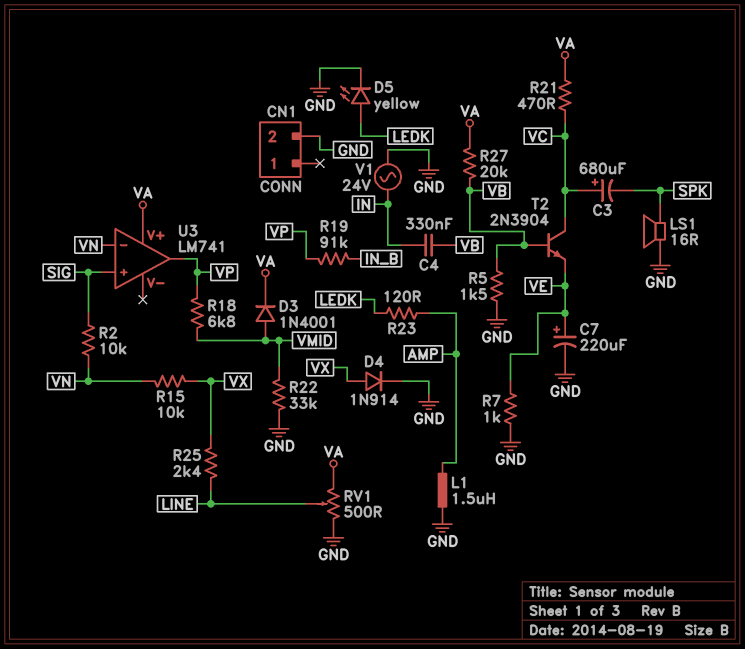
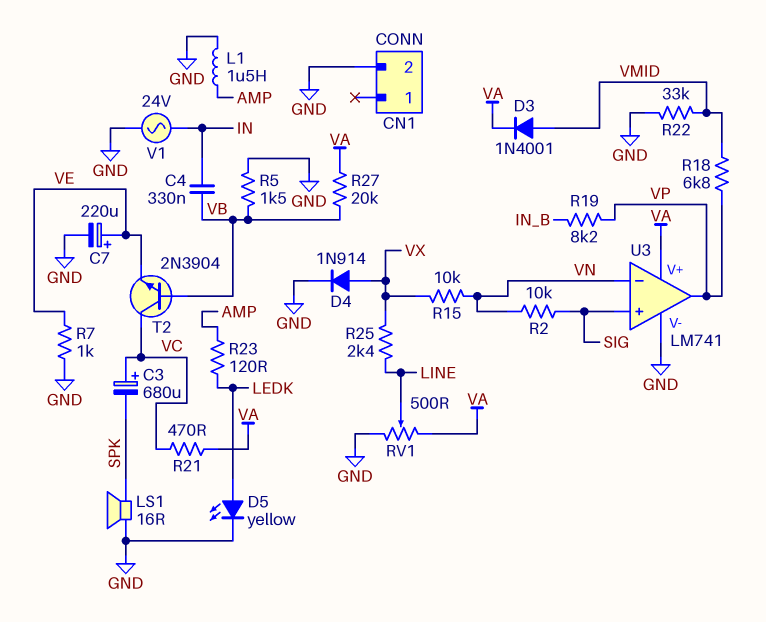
R19: 91k (IN_B, VP) -> 8.2k (IN_B, VP)
U3 pin V-: none -> GND

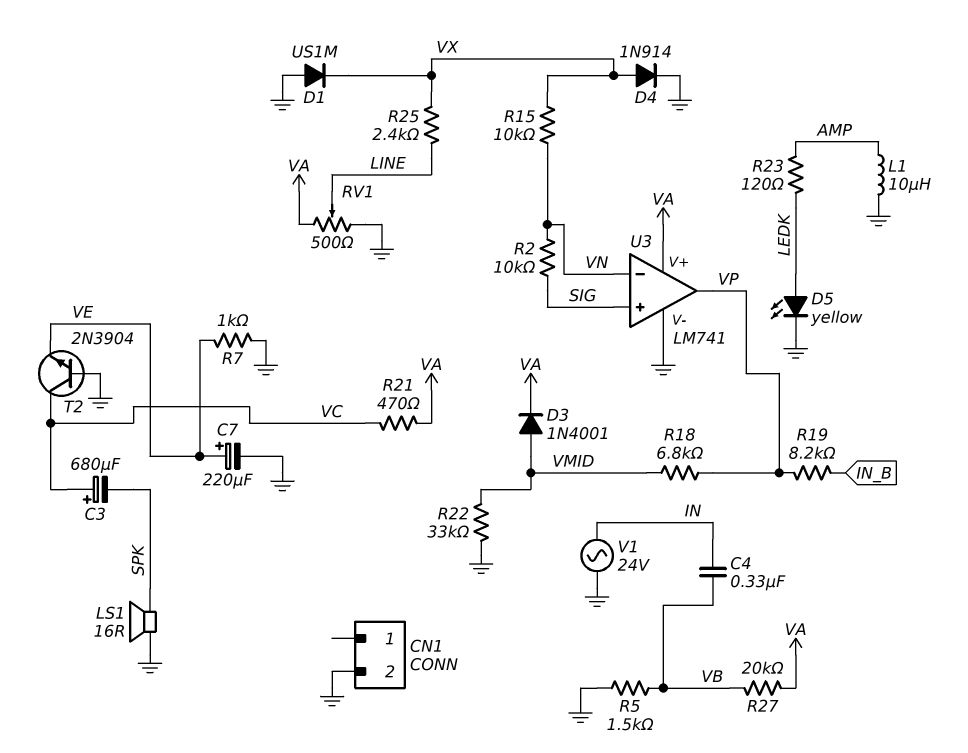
D1: none -> diode US1M (A GND, K VX)
L1: 1.5uH (AMP, GND) -> 10uH (AMP, GND)
T2: NPN 2N3904 (B VB, C VC, E VE) -> NPN 2N3904 (B GND, C VC, E VE)

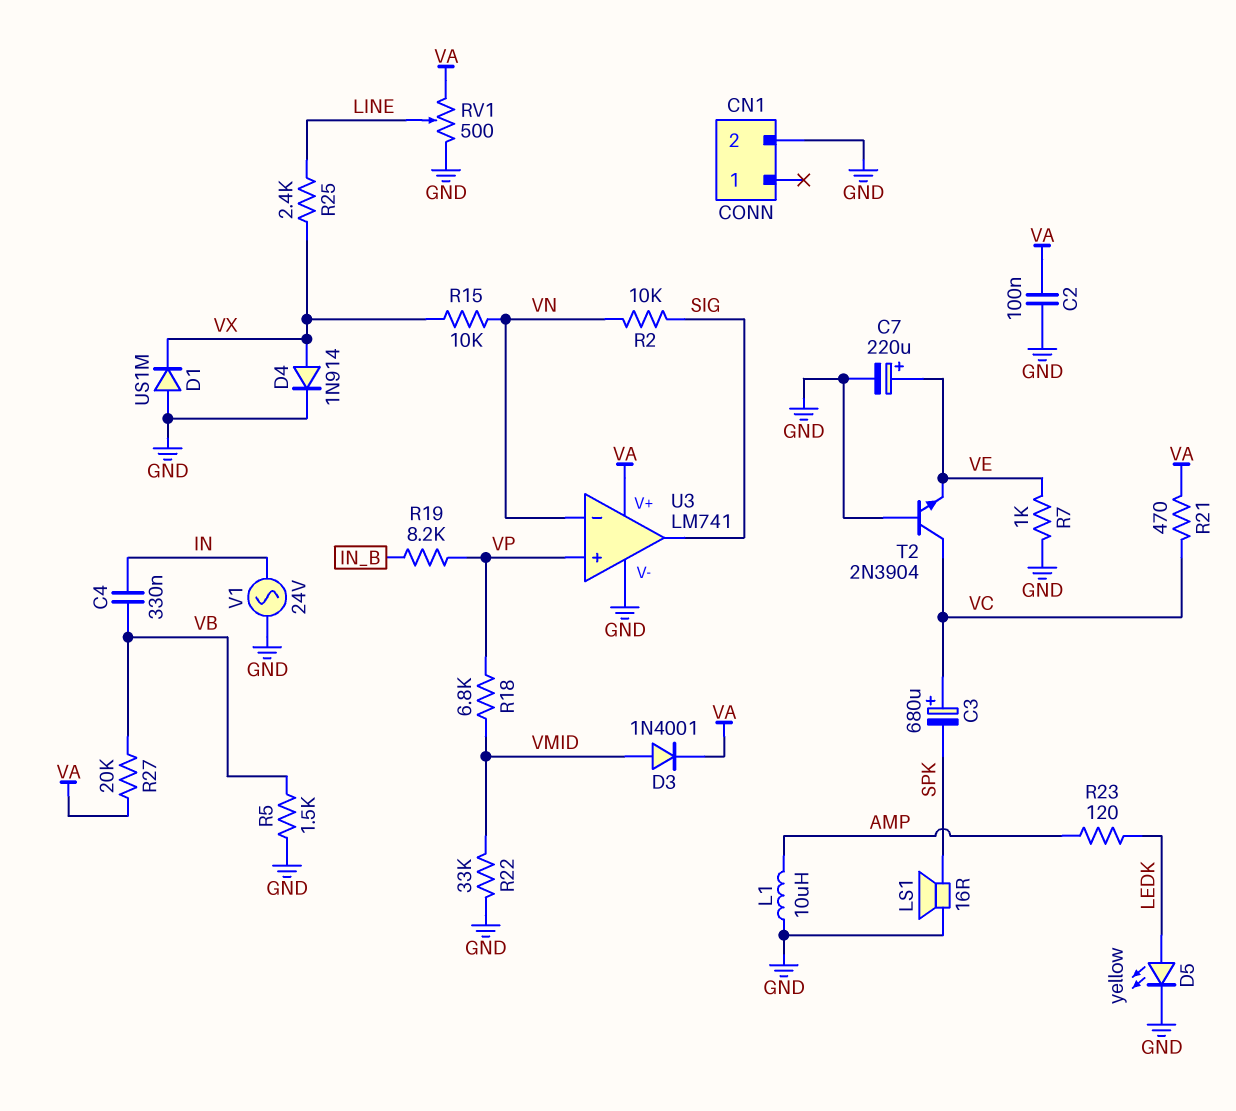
C2: none -> 100nF (GND, VA)
U3 pin in+: SIG -> VP
U3 pin out: VP -> SIG

